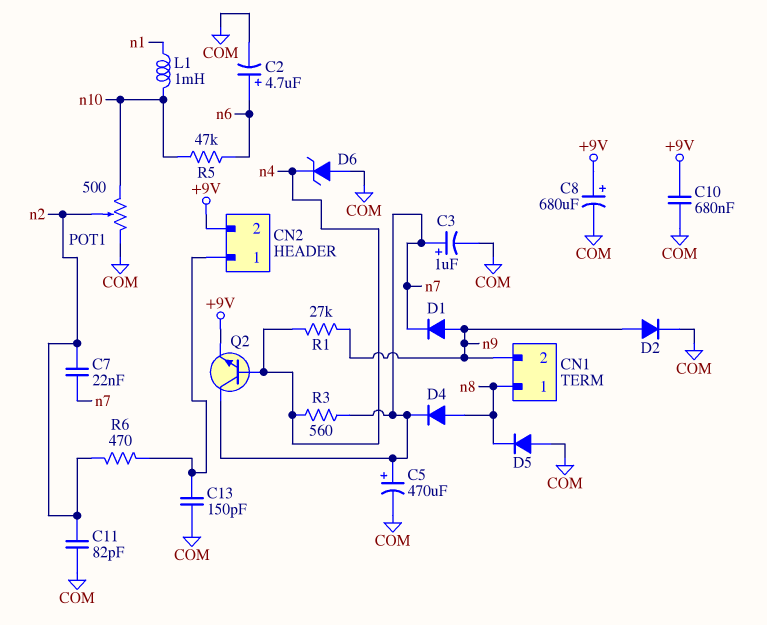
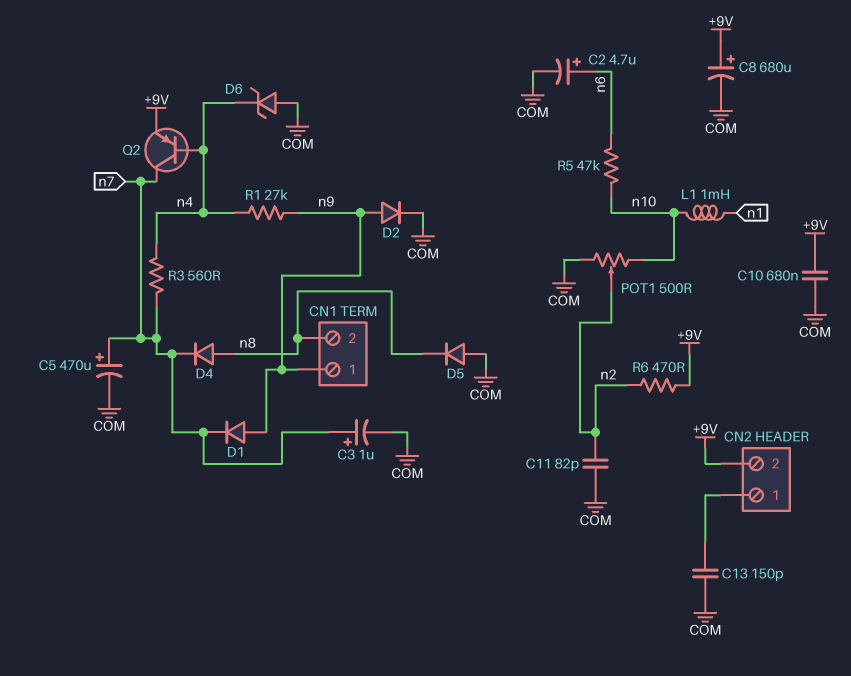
C7: 22nF (n2, n7) -> none
CN1 pin 1: n8 -> n9
CN1 pin 2: n9 -> n8
Q2: NPN (B n4, C n7, E +9V) -> PNP (B n4, C n7, E +9V)
R6: 470 (CN2/1, n2) -> 470 (+9V, n2)

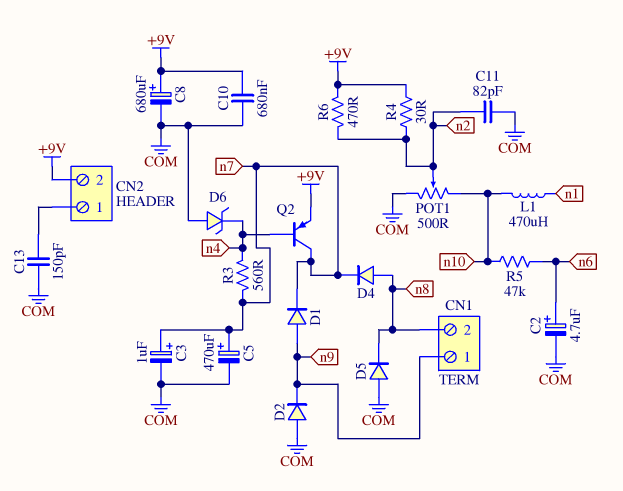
D2: diode (A n9, K COM) -> diode (A COM, K n9)
L1: 1mH (n1, n10) -> 470uH (n1, n10)
R1: 27k (n4, n9) -> none
R4: none -> 30 (+9V, n2)

